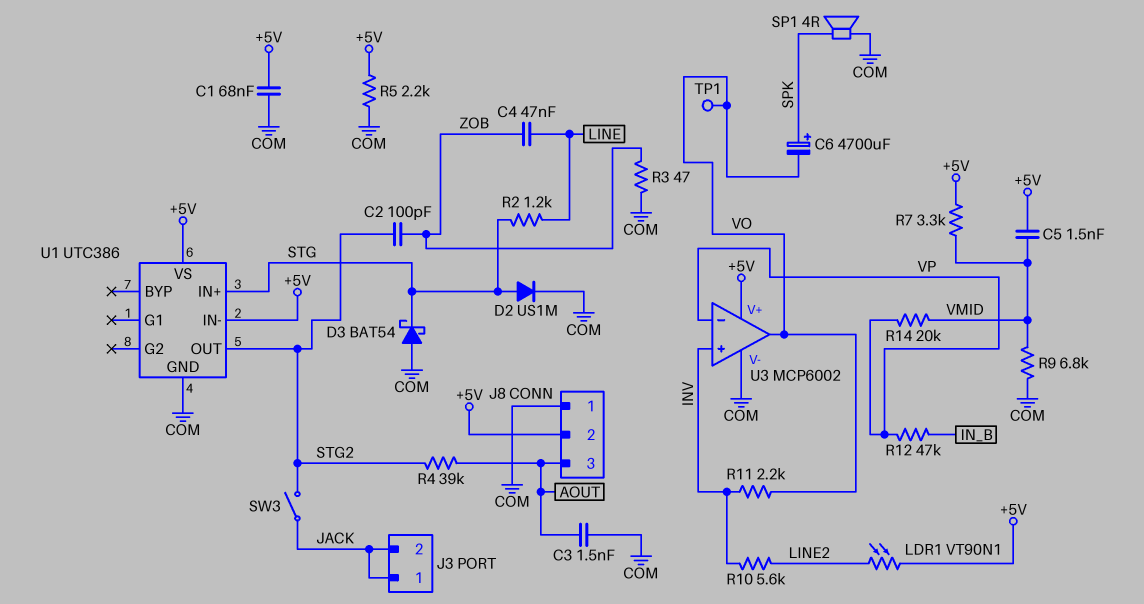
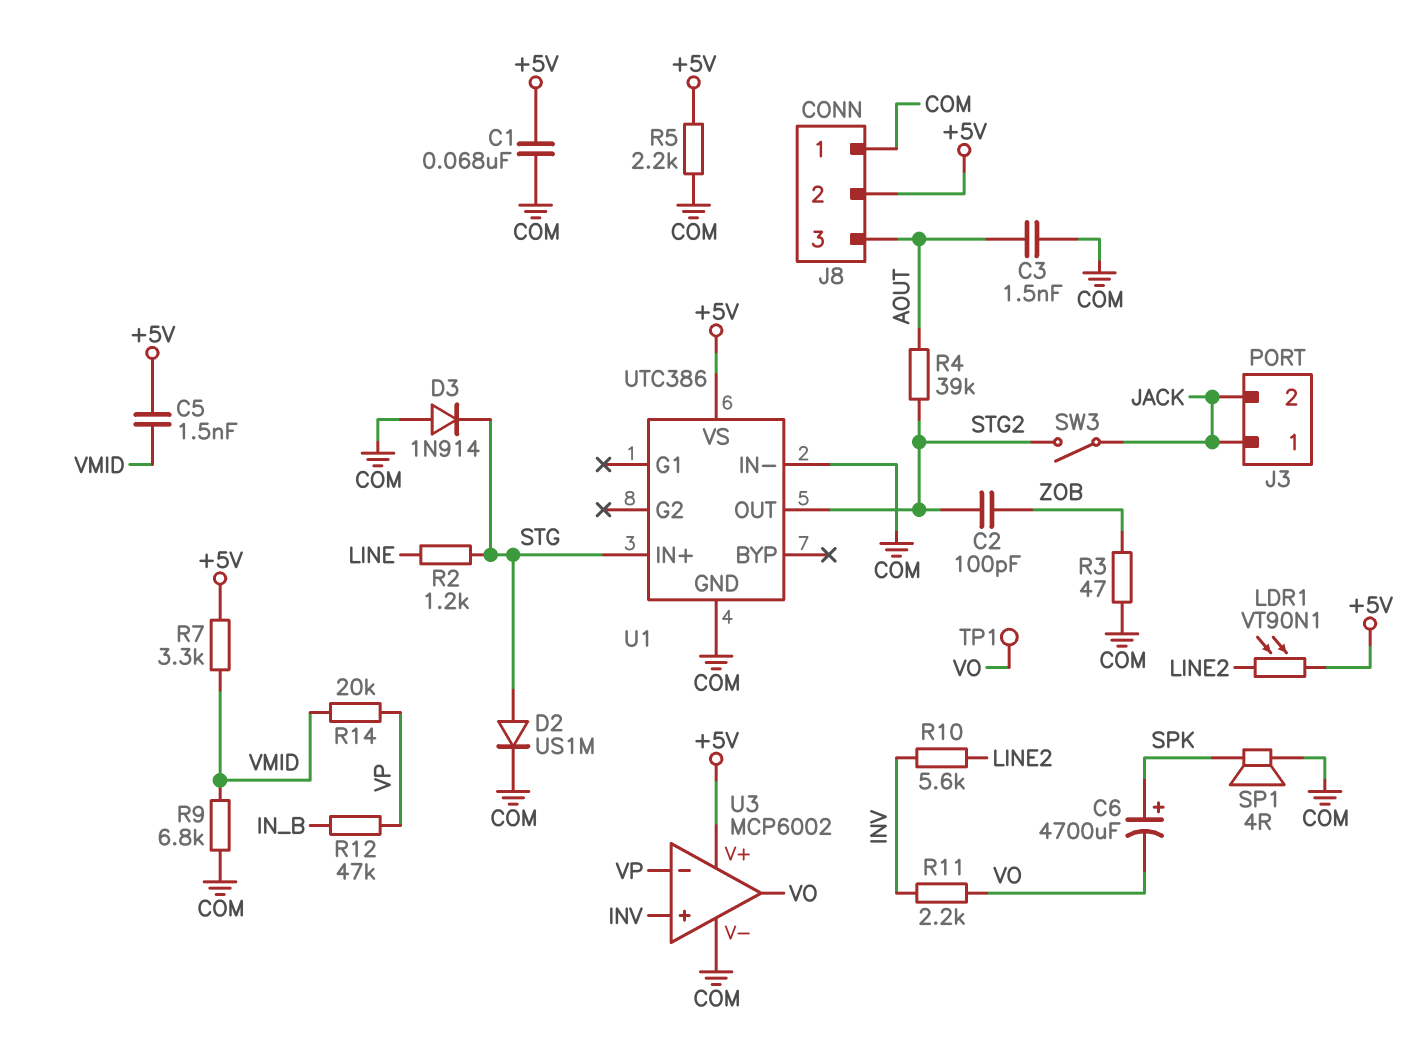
C4: 47nF (LINE, ZOB) -> none
D3: schottky BAT54 (A COM, K STG) -> diode 1N914 (A COM, K STG)
U1 pin IN-: +5V -> COM

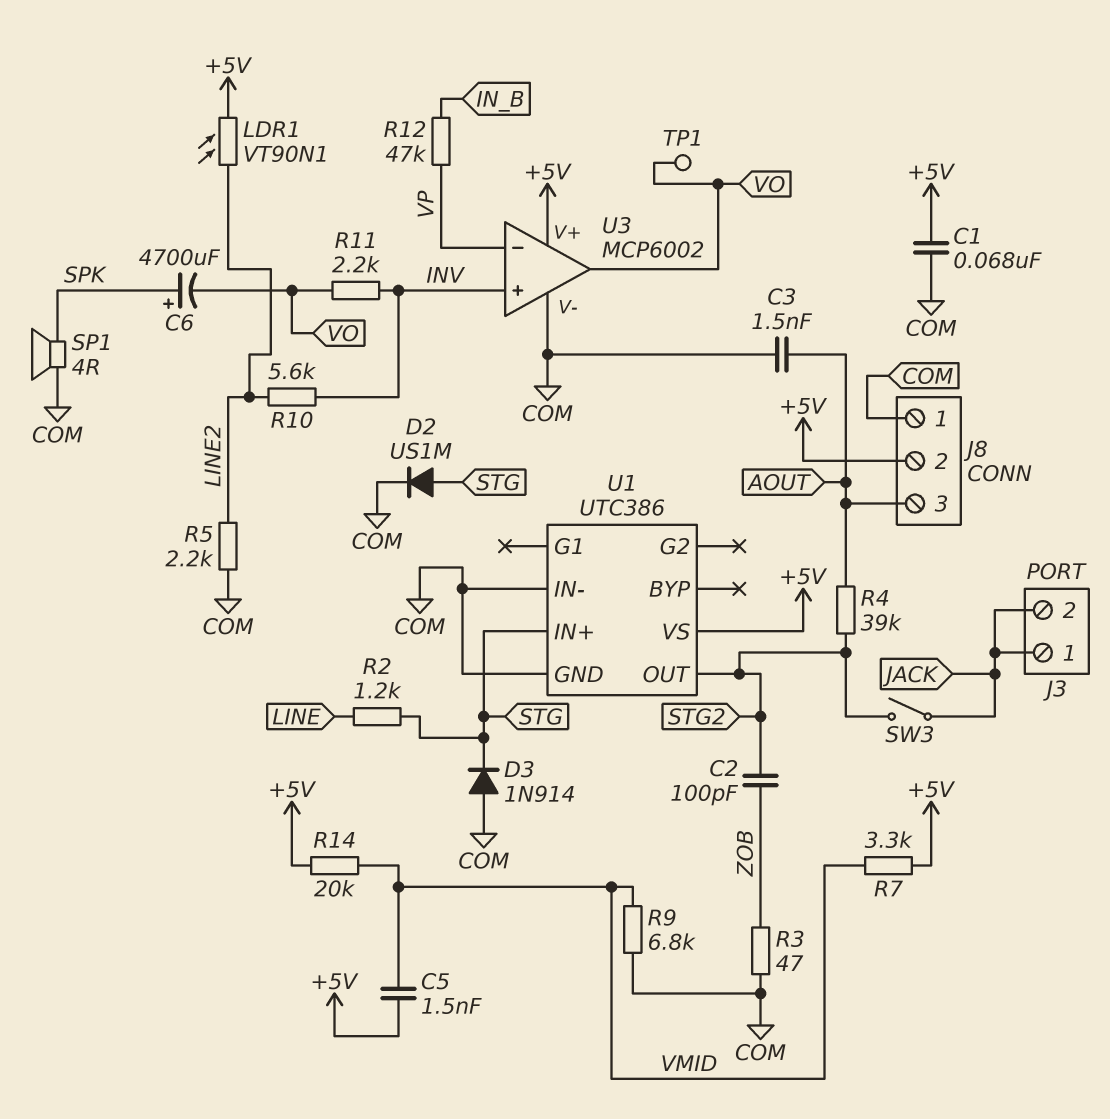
R5: 2.2k (+5V, COM) -> 2.2k (COM, LINE2)
R14: 20k (VMID, VP) -> 20k (+5V, VMID)

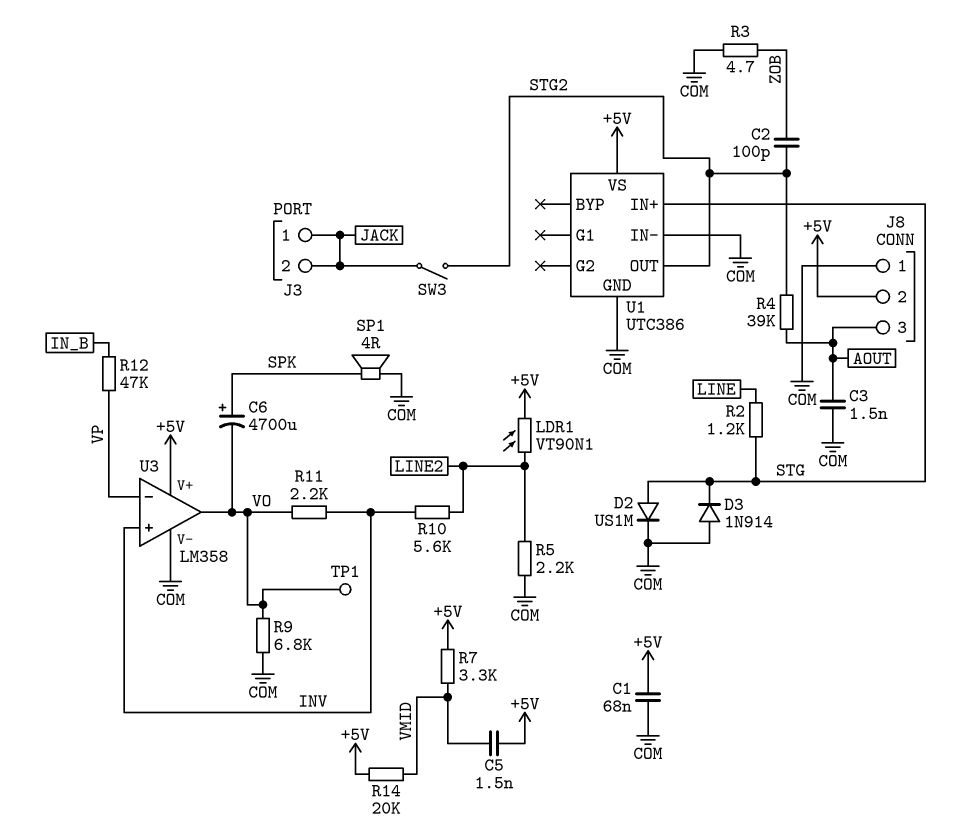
R3: 47 (COM, ZOB) -> 4.7 (COM, ZOB)
R9: 6.8k (COM, VMID) -> 6.8k (COM, VO)
U3: MCP6002 -> LM358

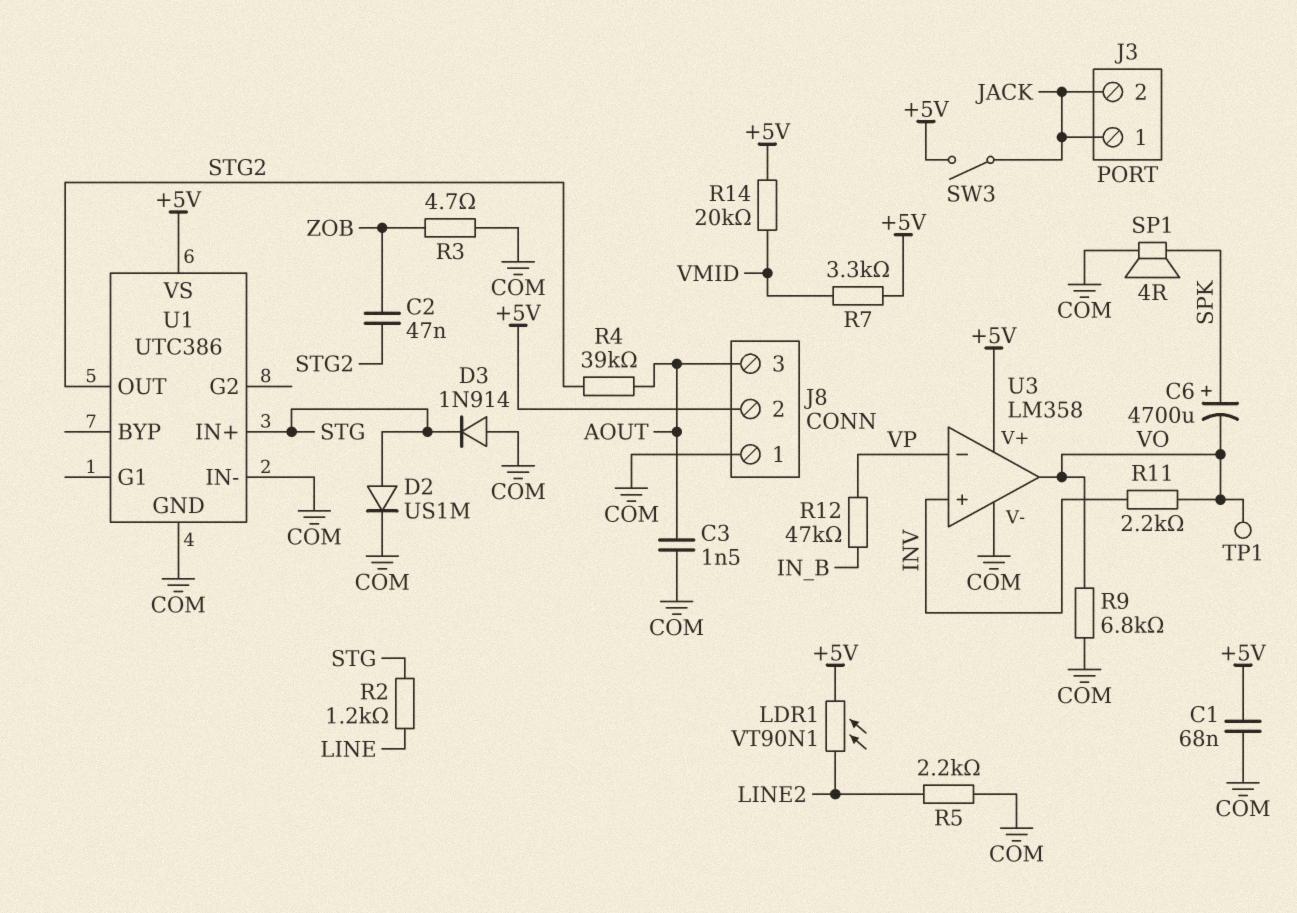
C2: 100pF (STG2, ZOB) -> 47nF (STG2, ZOB)
C5: 1.5nF (+5V, VMID) -> none
R10: 5.6k (INV, LINE2) -> none
SW3: switch (JACK, STG2) -> switch (+5V, JACK)

